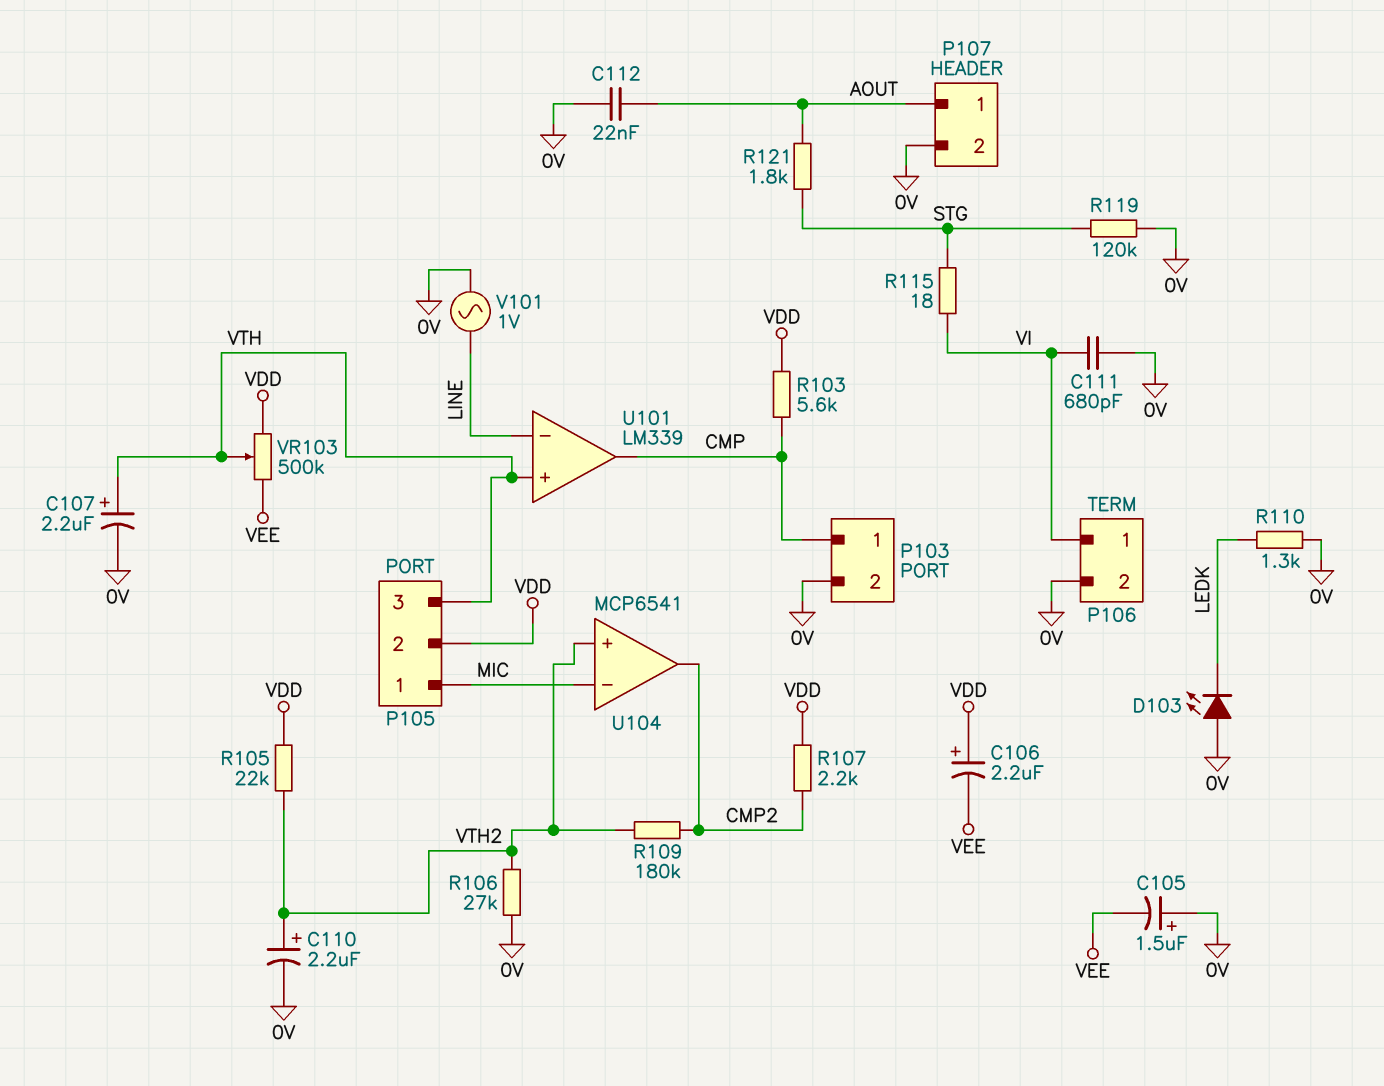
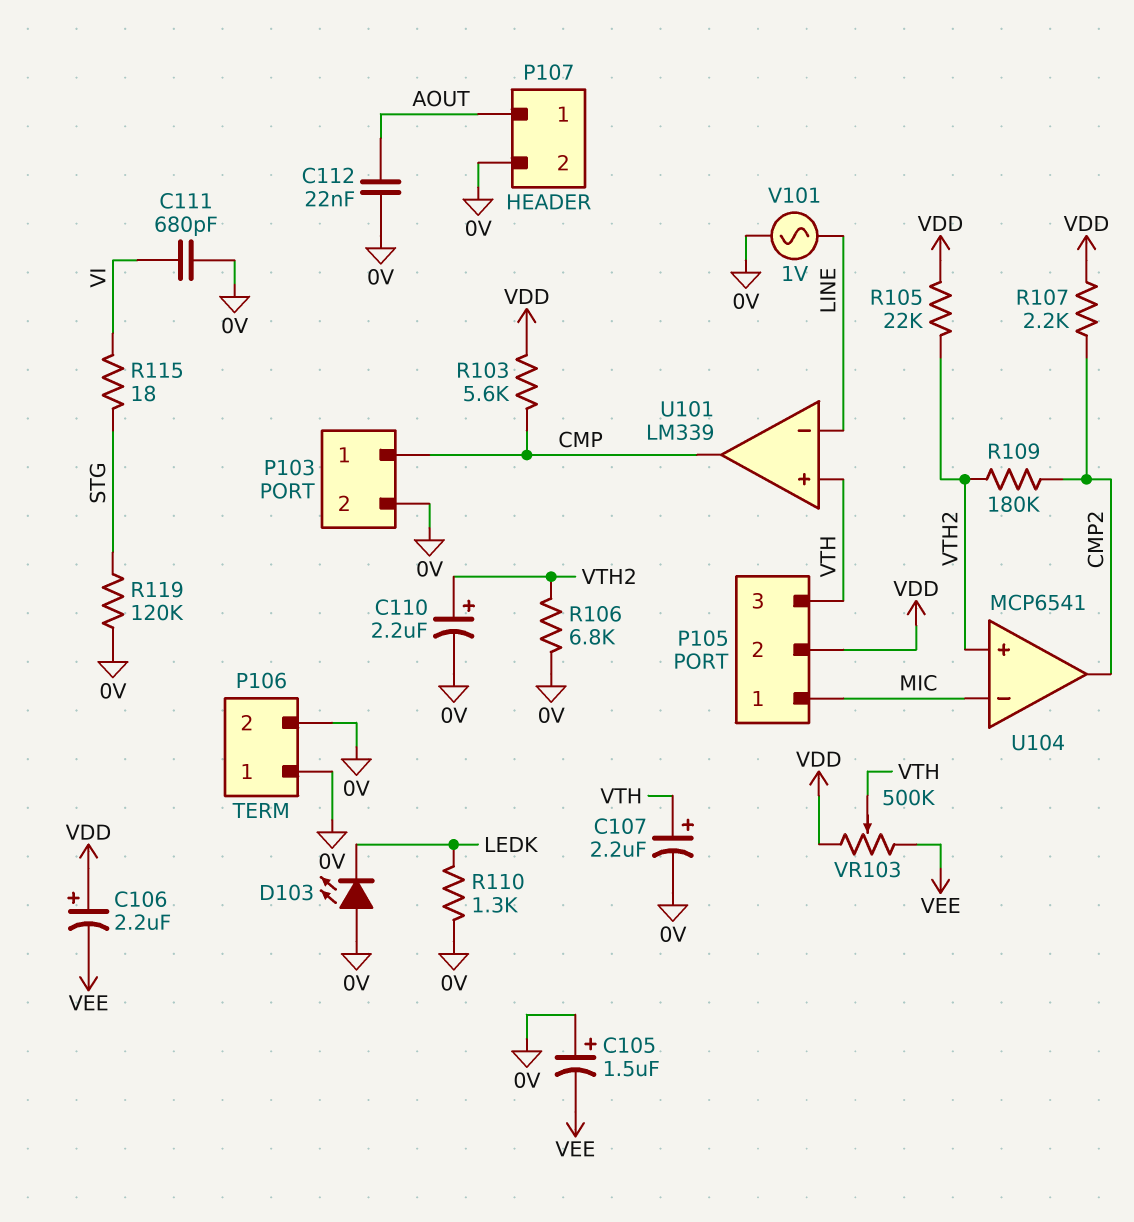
P106 pin 1: VI -> 0V
R106: 27k (0V, VTH2) -> 6.8k (0V, VTH2)
R121: 1.8k (AOUT, STG) -> none

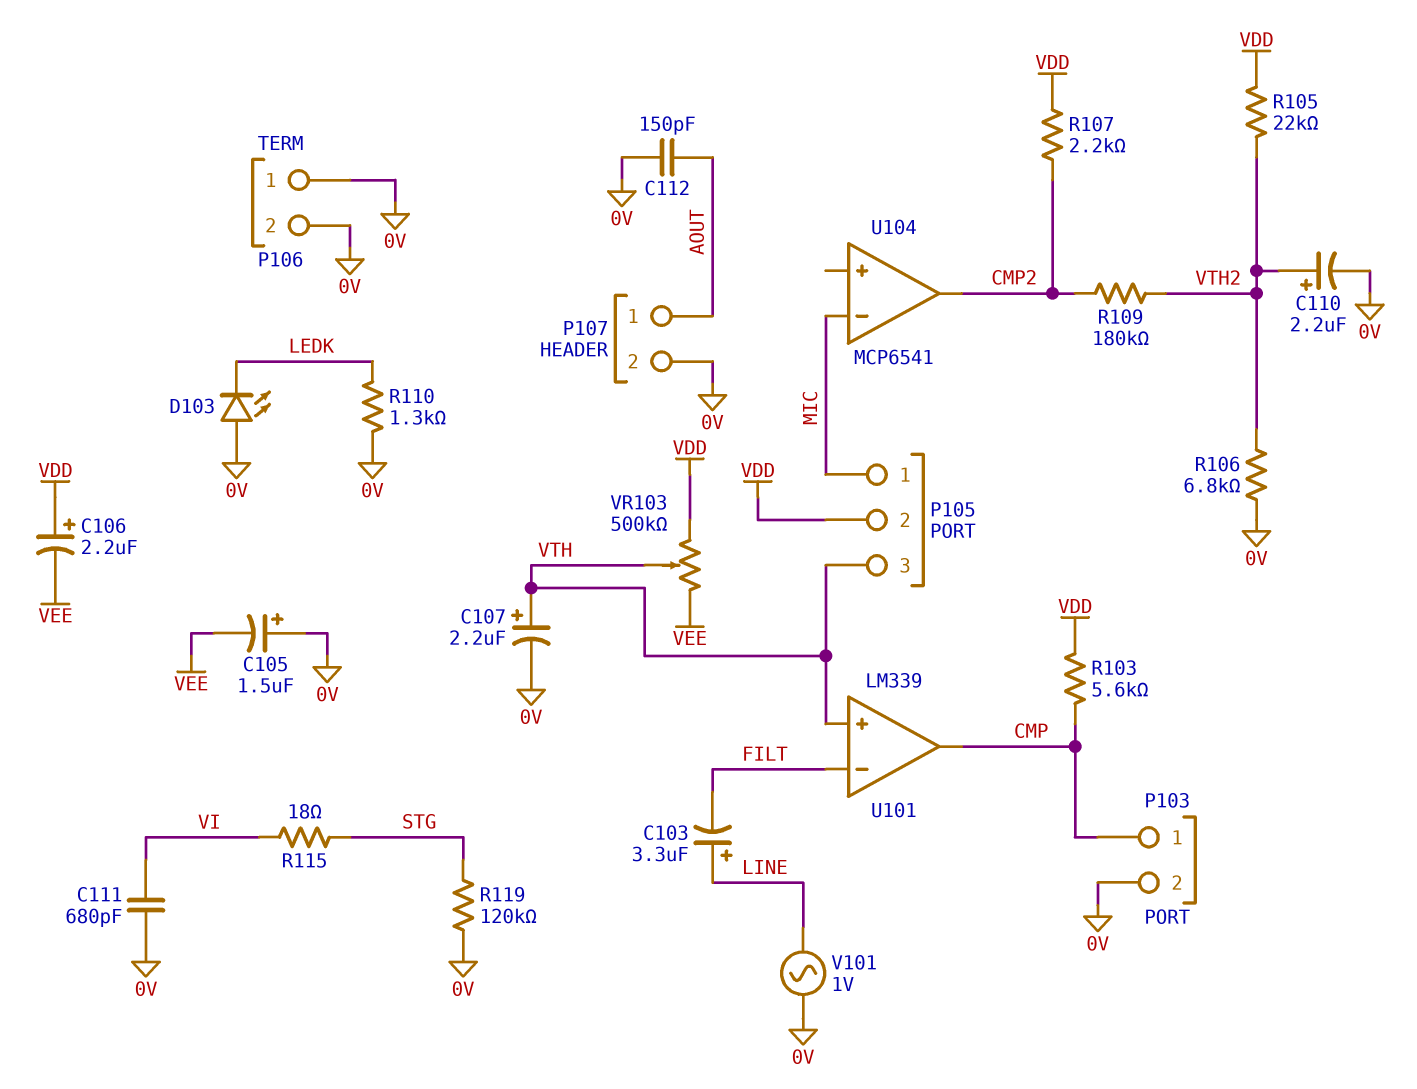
C103: none -> 3.3uF (plus LINE, minus FILT)
C112: 22nF (0V, AOUT) -> 150pF (0V, AOUT)
U101 pin in-: LINE -> FILT
U104 pin in+: VTH2 -> none

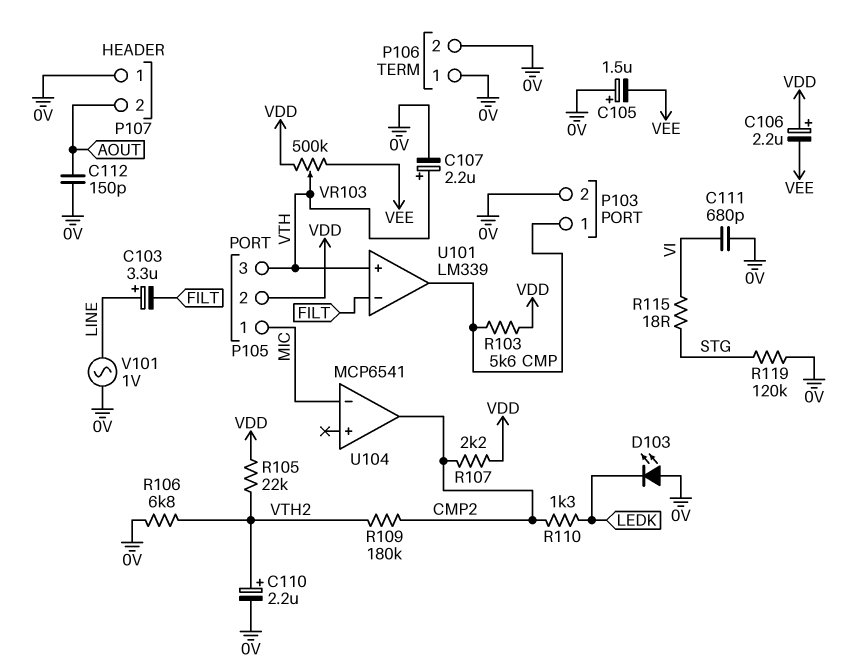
P107 pin 1: AOUT -> 0V
P107 pin 2: 0V -> AOUT
R110: 1.3k (0V, LEDK) -> 1.3k (CMP2, LEDK)

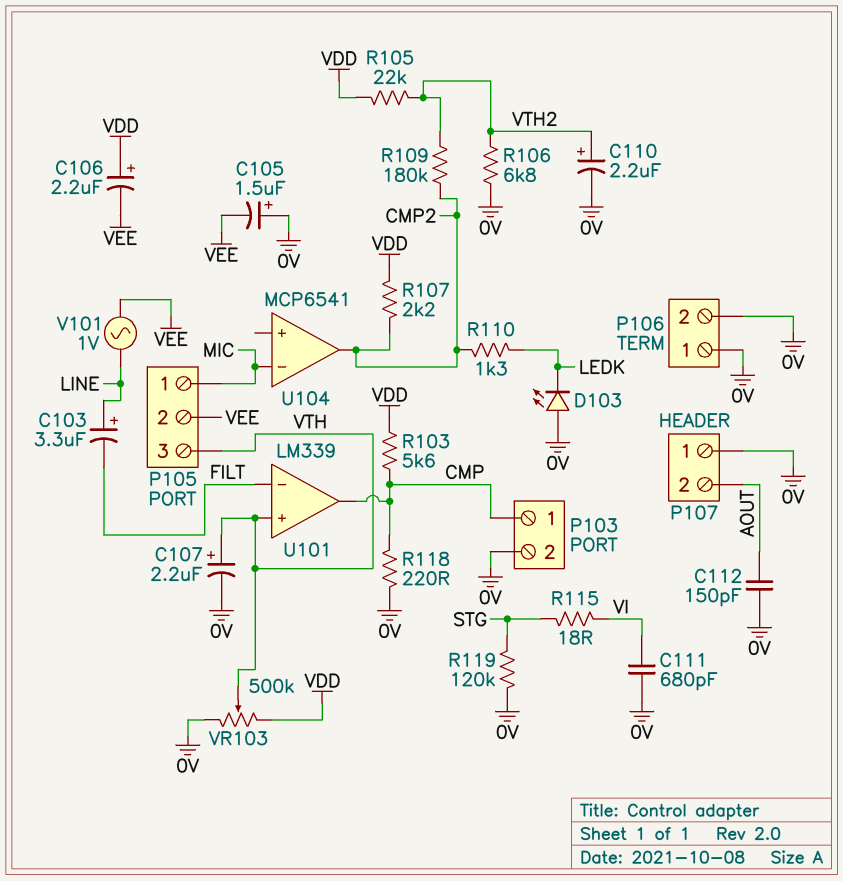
P105 pin 2: VDD -> VEE
R118: none -> 220 (0V, CMP)
V101: AC 1V (0V, LINE) -> AC 1V (LINE, VEE)
VR103: 500k (VDD, VEE, wiper VTH) -> 500k (0V, VDD, wiper VTH)

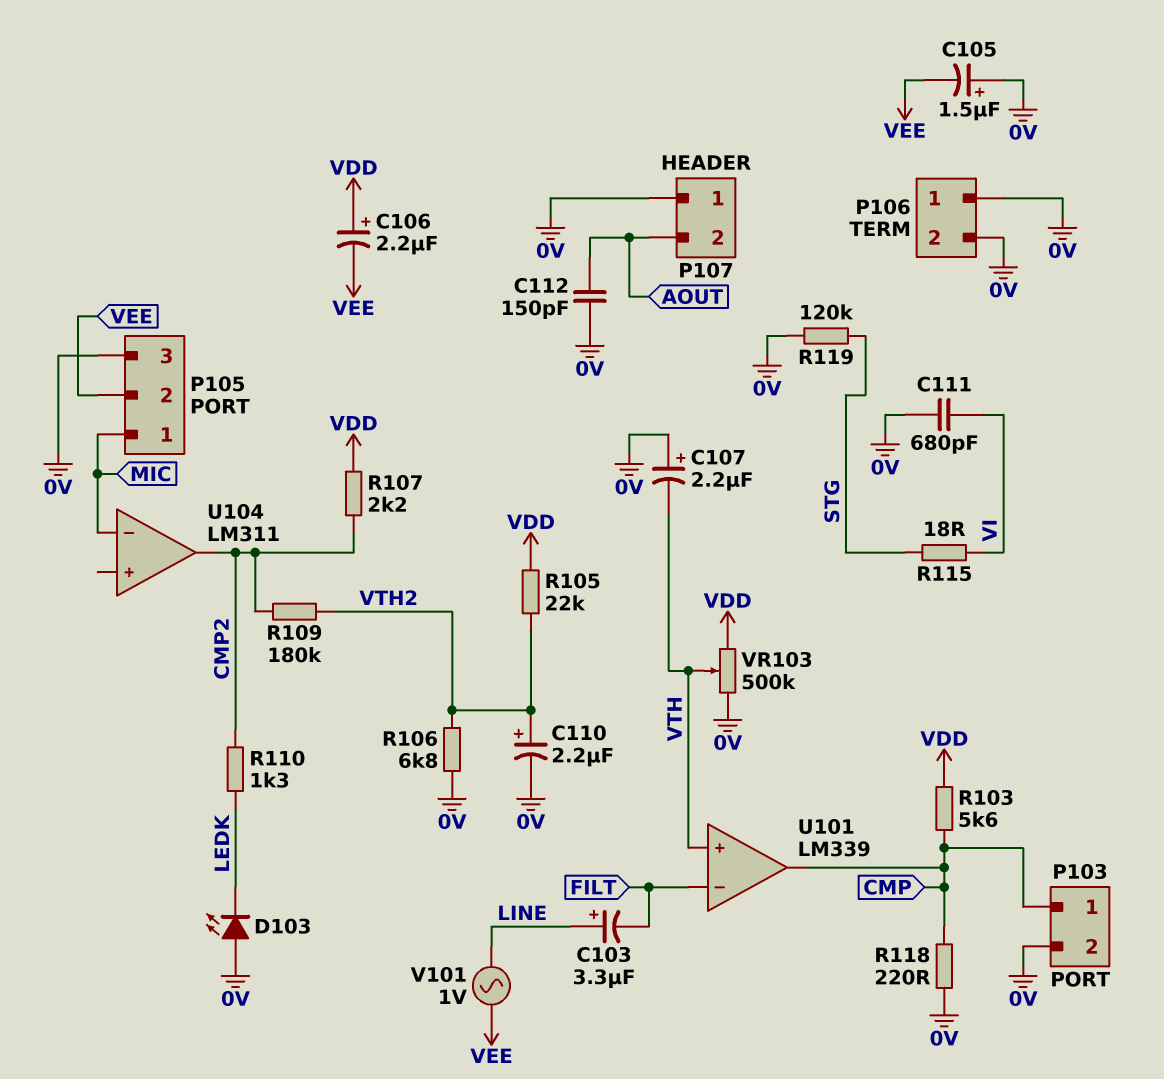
C107: 2.2uF (plus VTH, minus 0V) -> 2.2uF (plus 0V, minus VTH)
P105 pin 3: VTH -> 0V
U104: MCP6541 -> LM311

